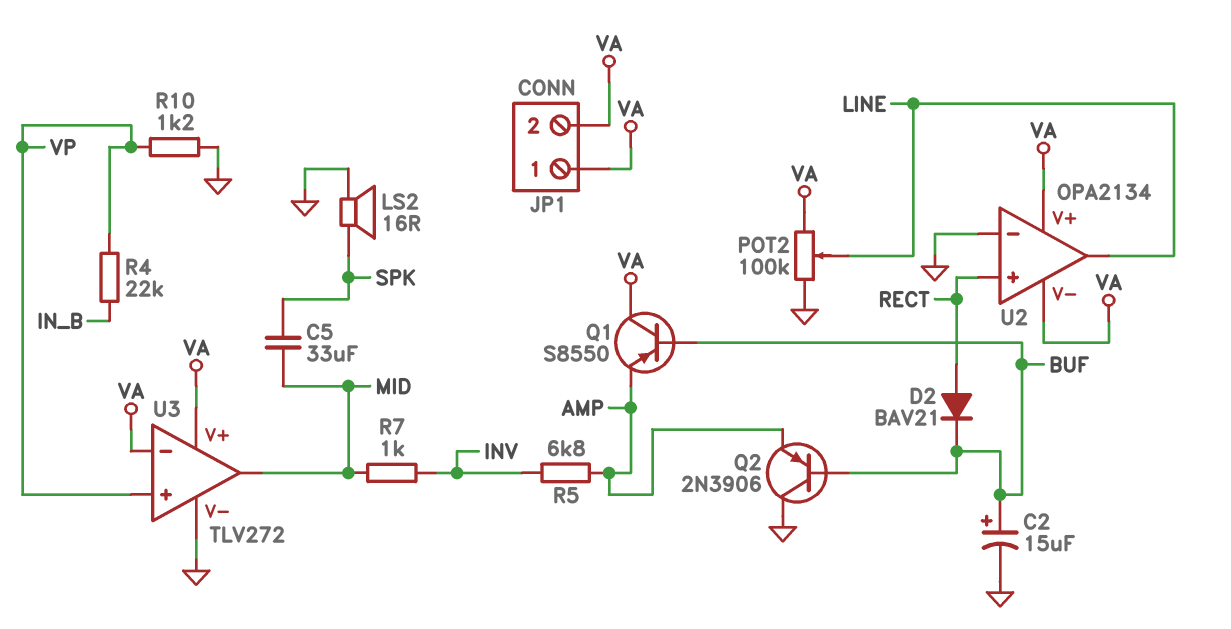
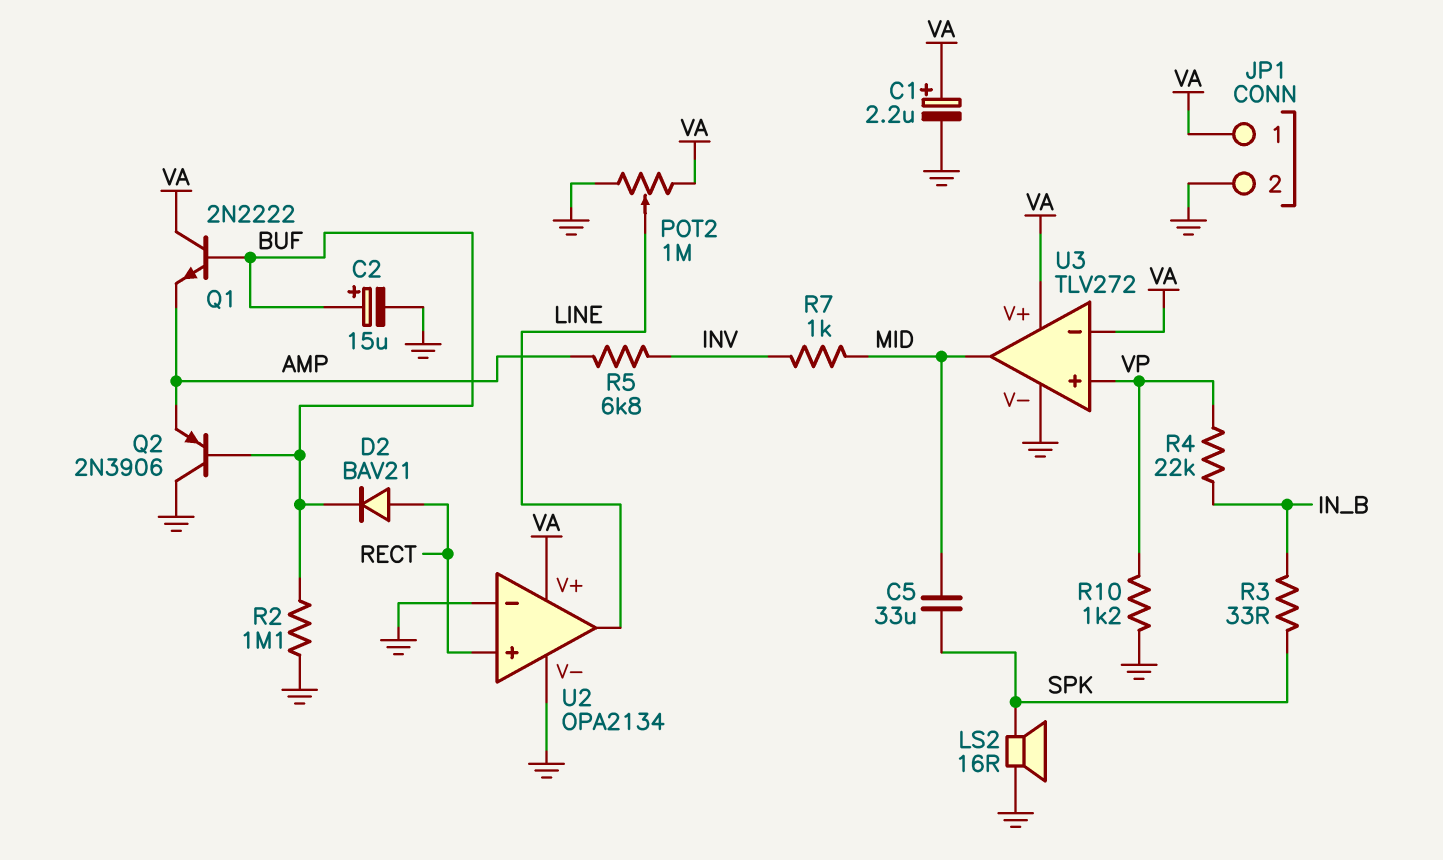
C1: none -> 2.2uF (plus VA, minus GND)
JP1 pin 2: VA -> GND
POT2: 100k (GND, VA, wiper LINE) -> 1M (GND, VA, wiper LINE)
Q1: PNP S8550 (B BUF, C VA, E AMP) -> NPN 2N2222 (B BUF, C VA, E AMP)
R2: none -> 1.1M (BUF, GND)
R3: none -> 33 (IN_B, SPK)
U2 pin V-: VA -> GND

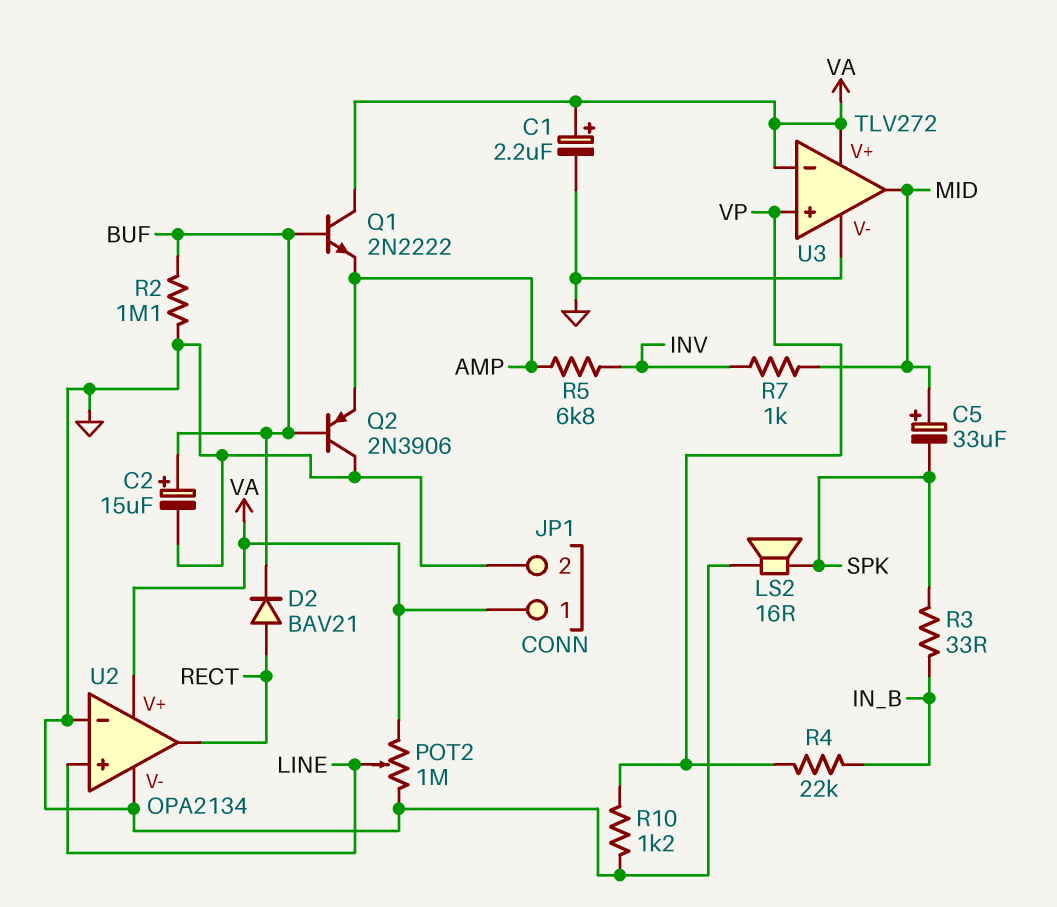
C5: 33uF (MID, SPK) -> 33uF (plus MID, minus SPK)
U2 pin in+: RECT -> LINE
U2 pin out: LINE -> RECT

